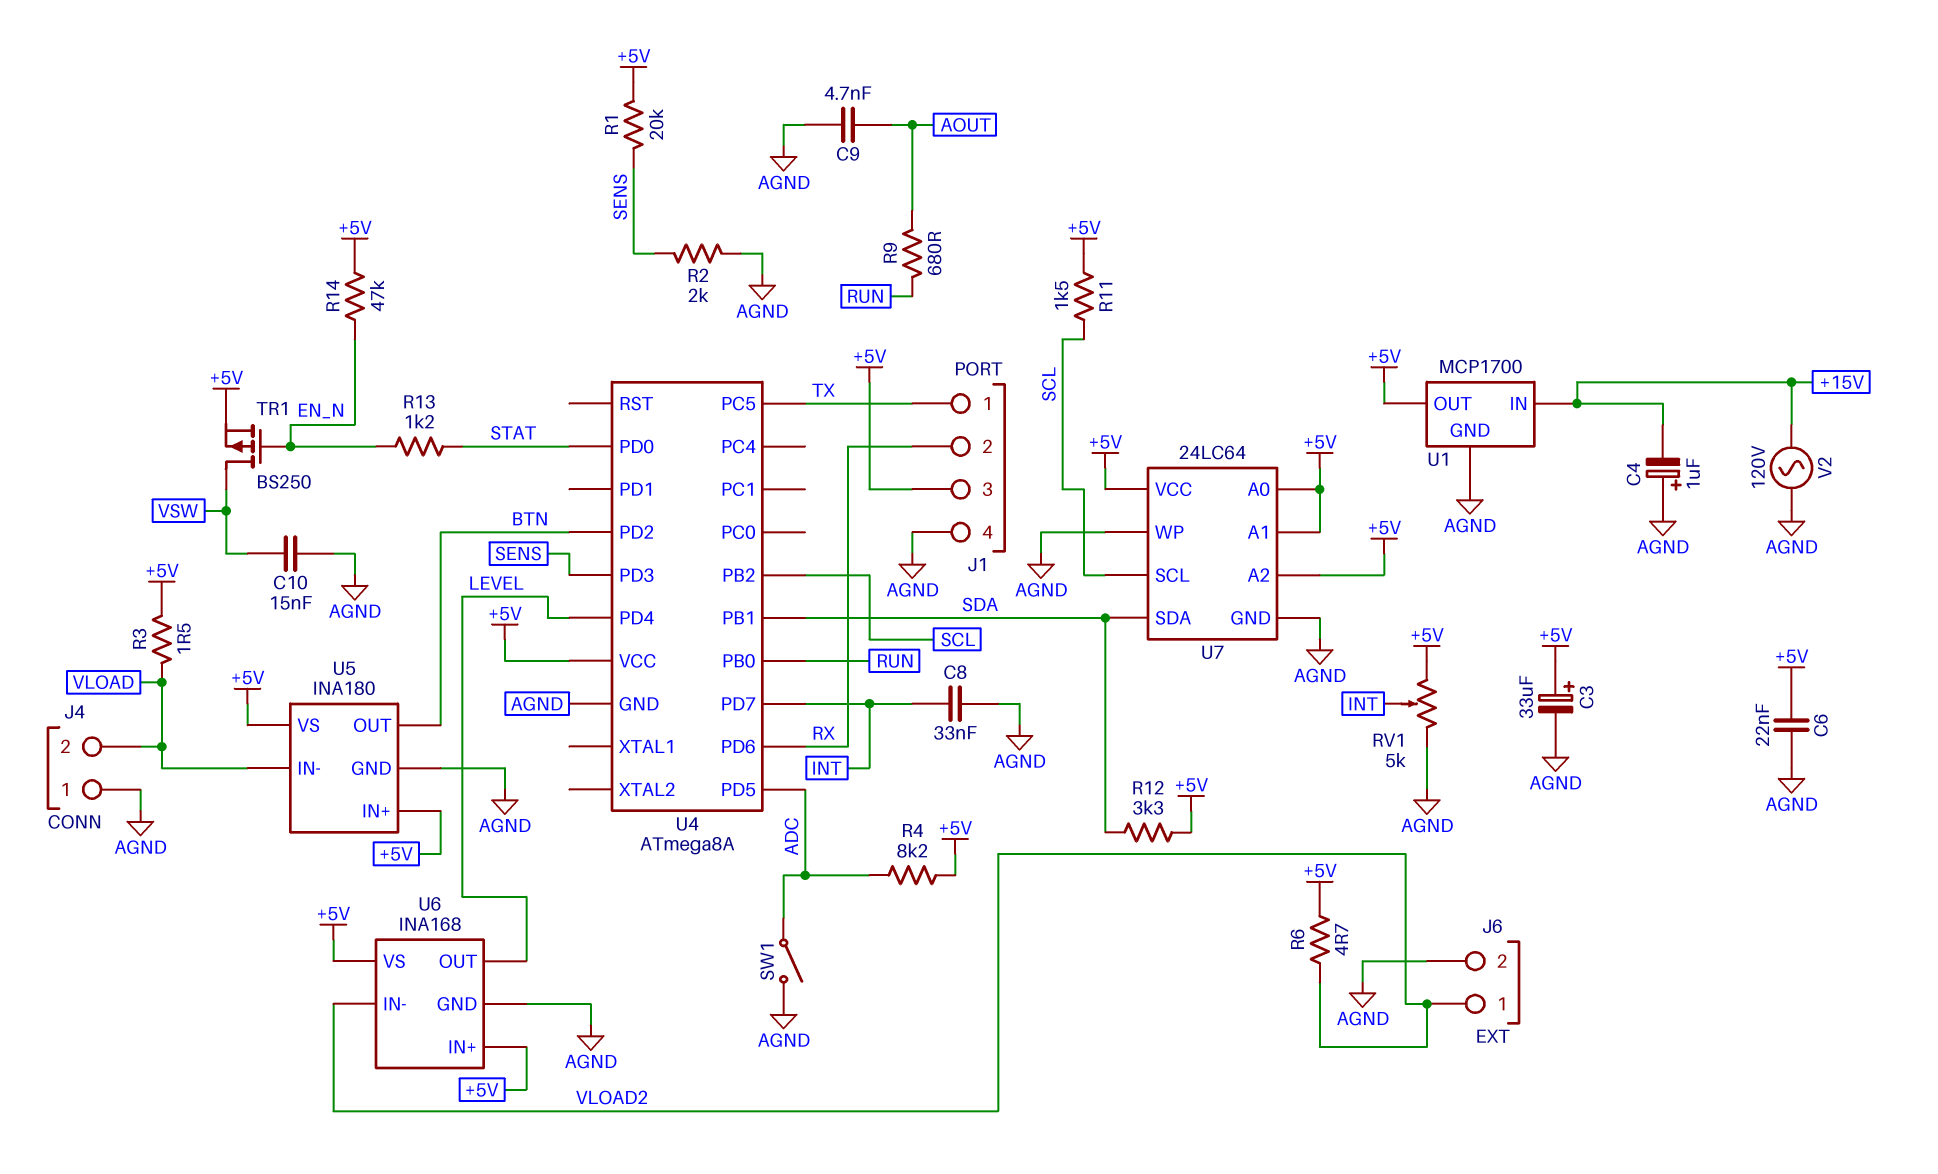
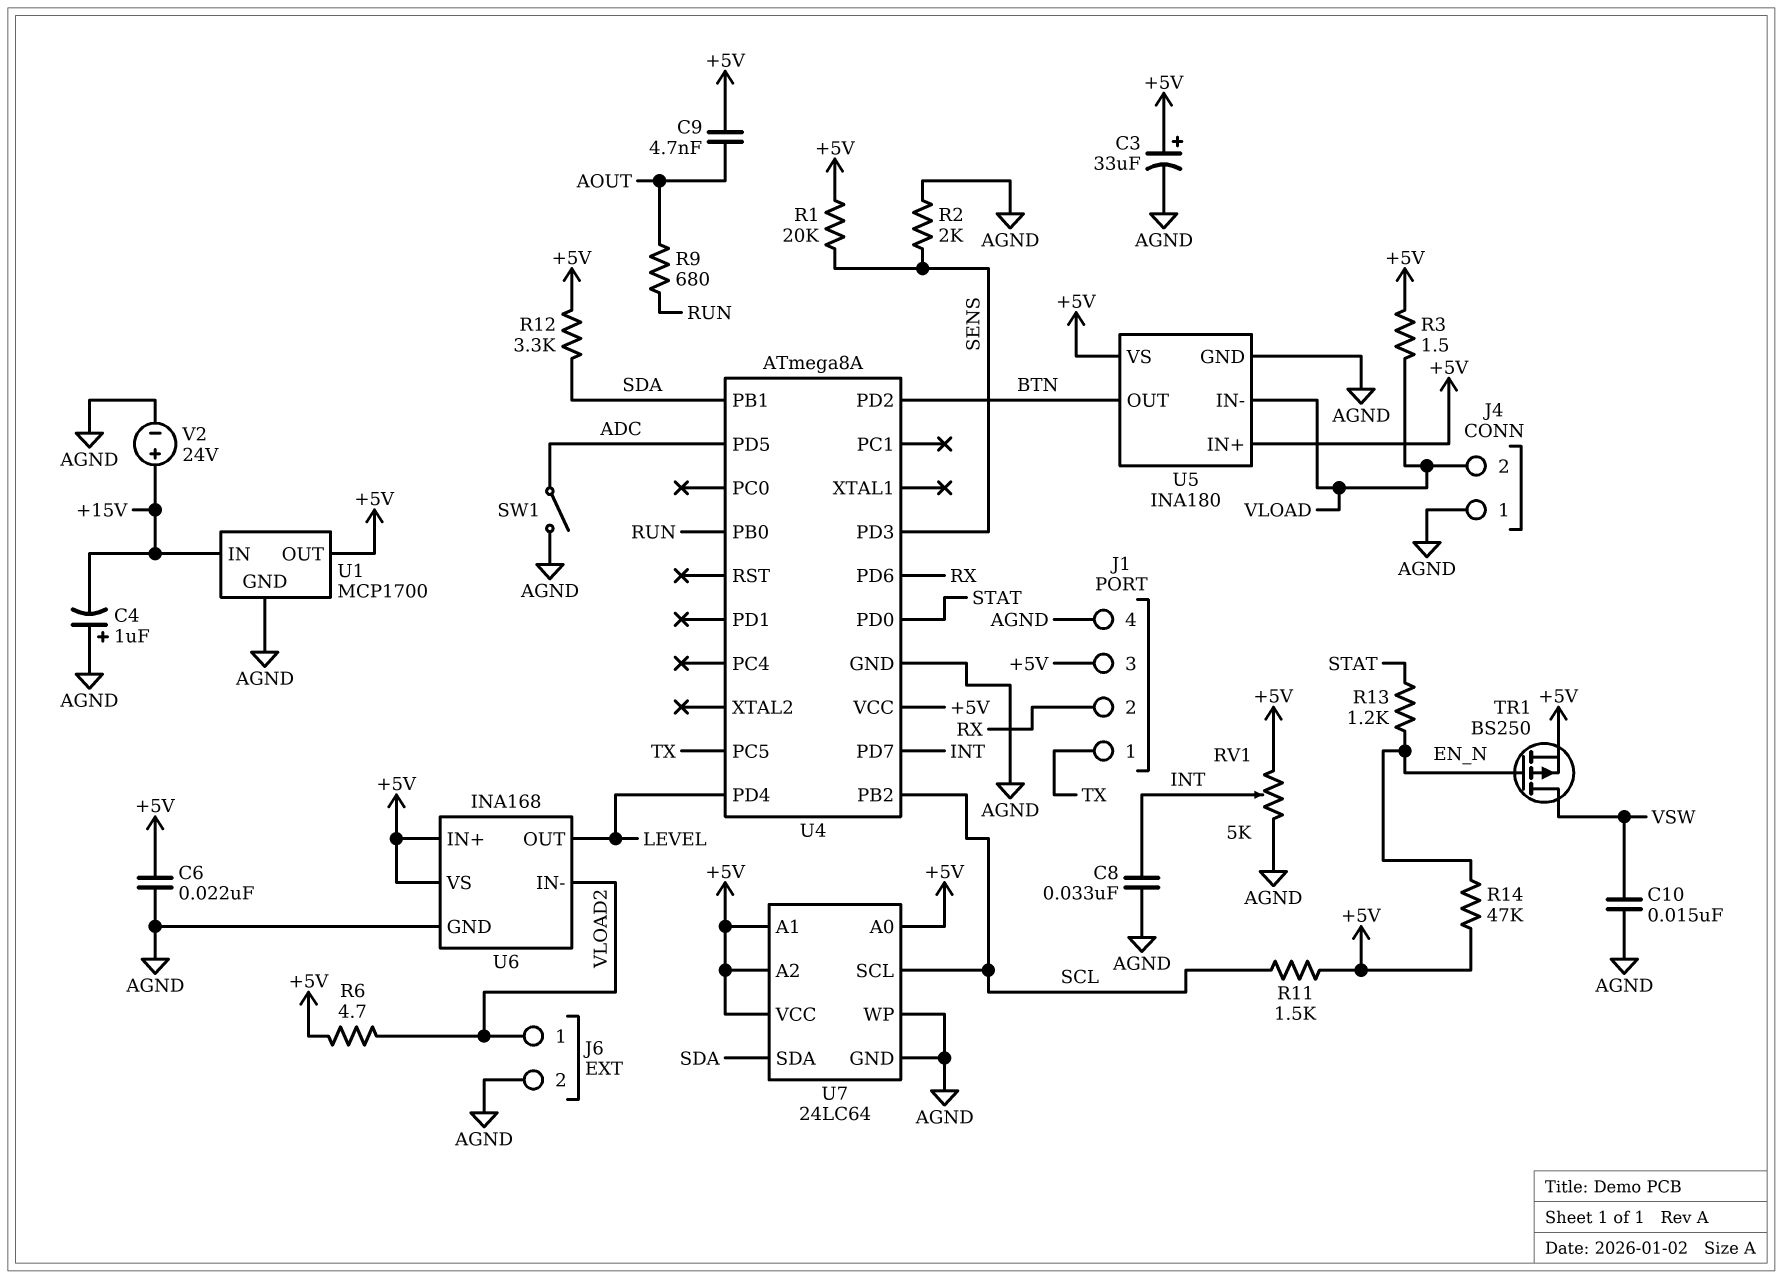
C9: 4.7nF (AGND, AOUT) -> 4.7nF (+5V, AOUT)
R4: 8.2k (+5V, ADC) -> none
V2: AC 120V (+15V, AGND) -> 24V (plus +15V, minus AGND)

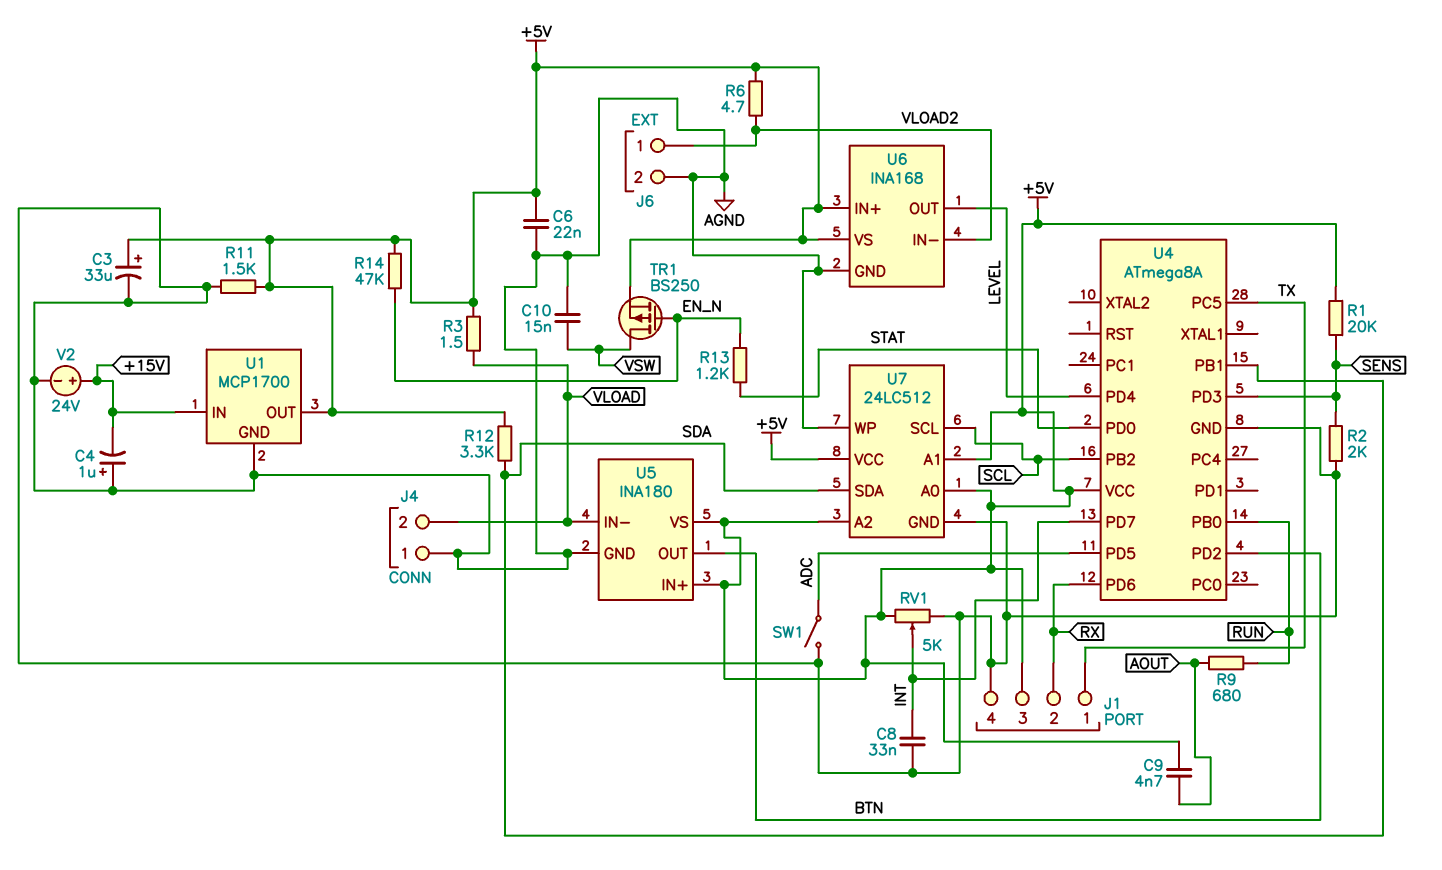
R11: 1.5k (+5V, SCL) -> 1.5k (+5V, AGND)
U7: 24LC64 -> 24LC512

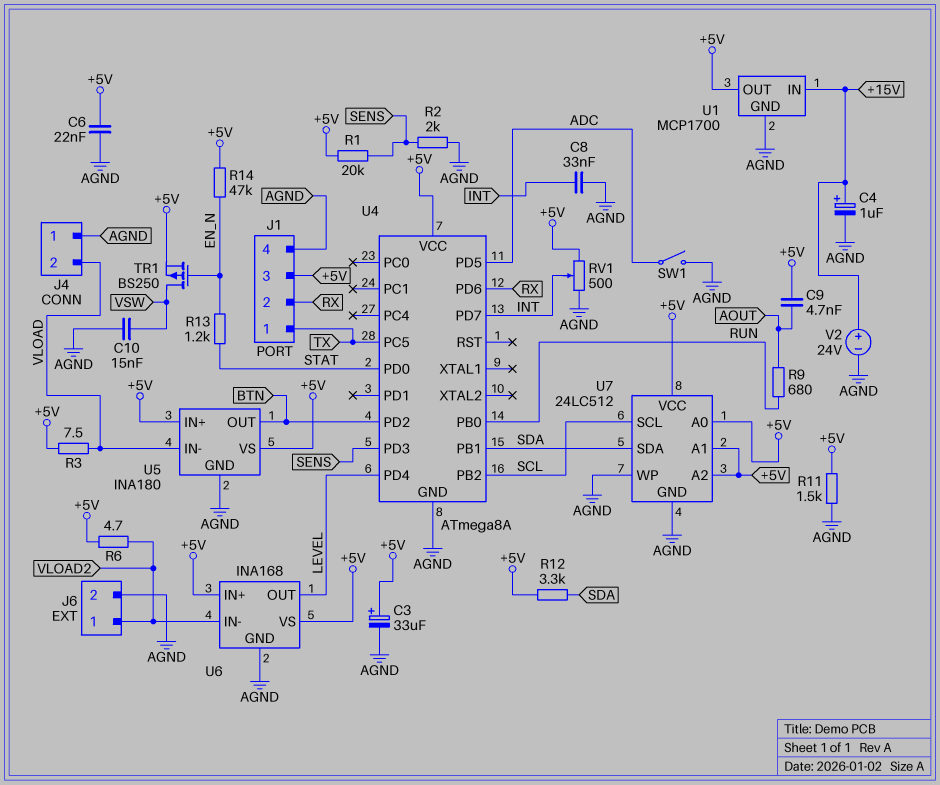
C4: 1uF (plus AGND, minus +15V) -> 1uF (plus +15V, minus AGND)
R3: 1.5 (+5V, VLOAD) -> 7.5 (+5V, VLOAD)
RV1: 5k (+5V, AGND, wiper INT) -> 500 (+5V, AGND, wiper INT)

